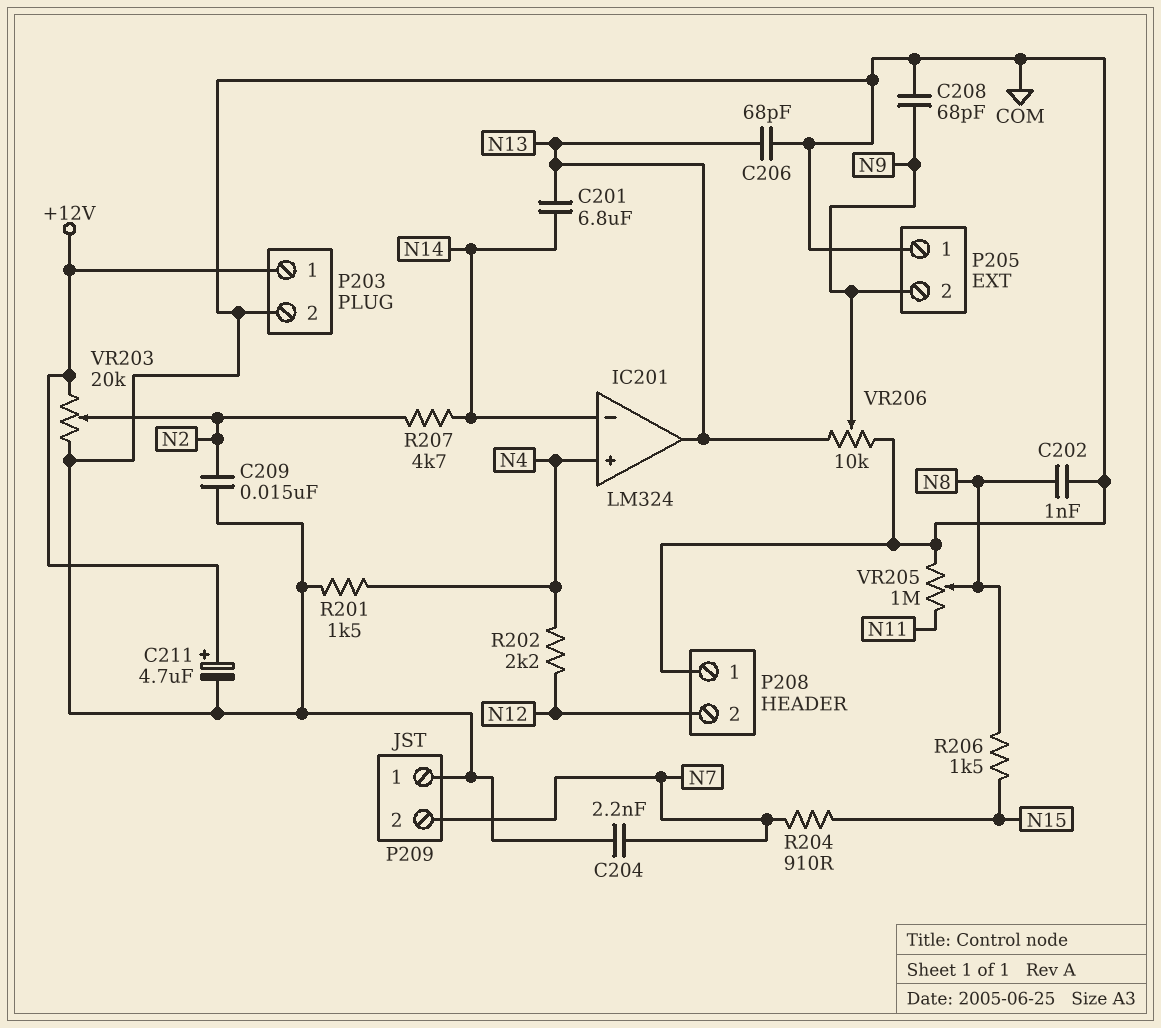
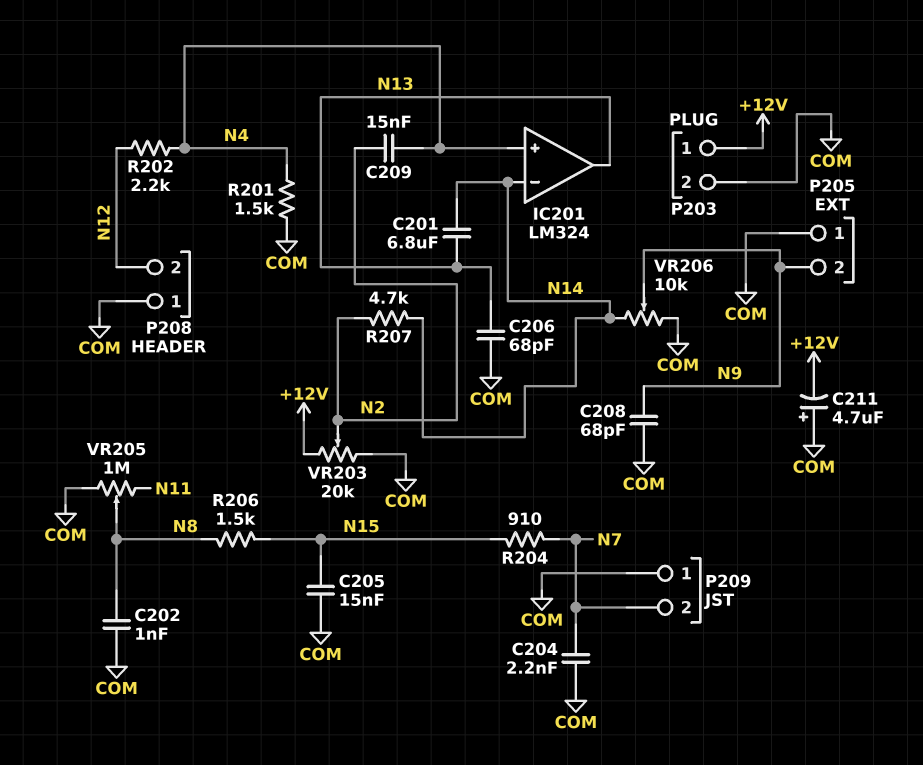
C205: none -> 15nF (COM, N15)
C209: 15nF (COM, N2) -> 15nF (N2, N4)
C211: 4.7uF (plus +12V, minus COM) -> 4.7uF (plus COM, minus +12V)
VR206: 10k (COM, N13, wiper N9) -> 10k (COM, N14, wiper N9)

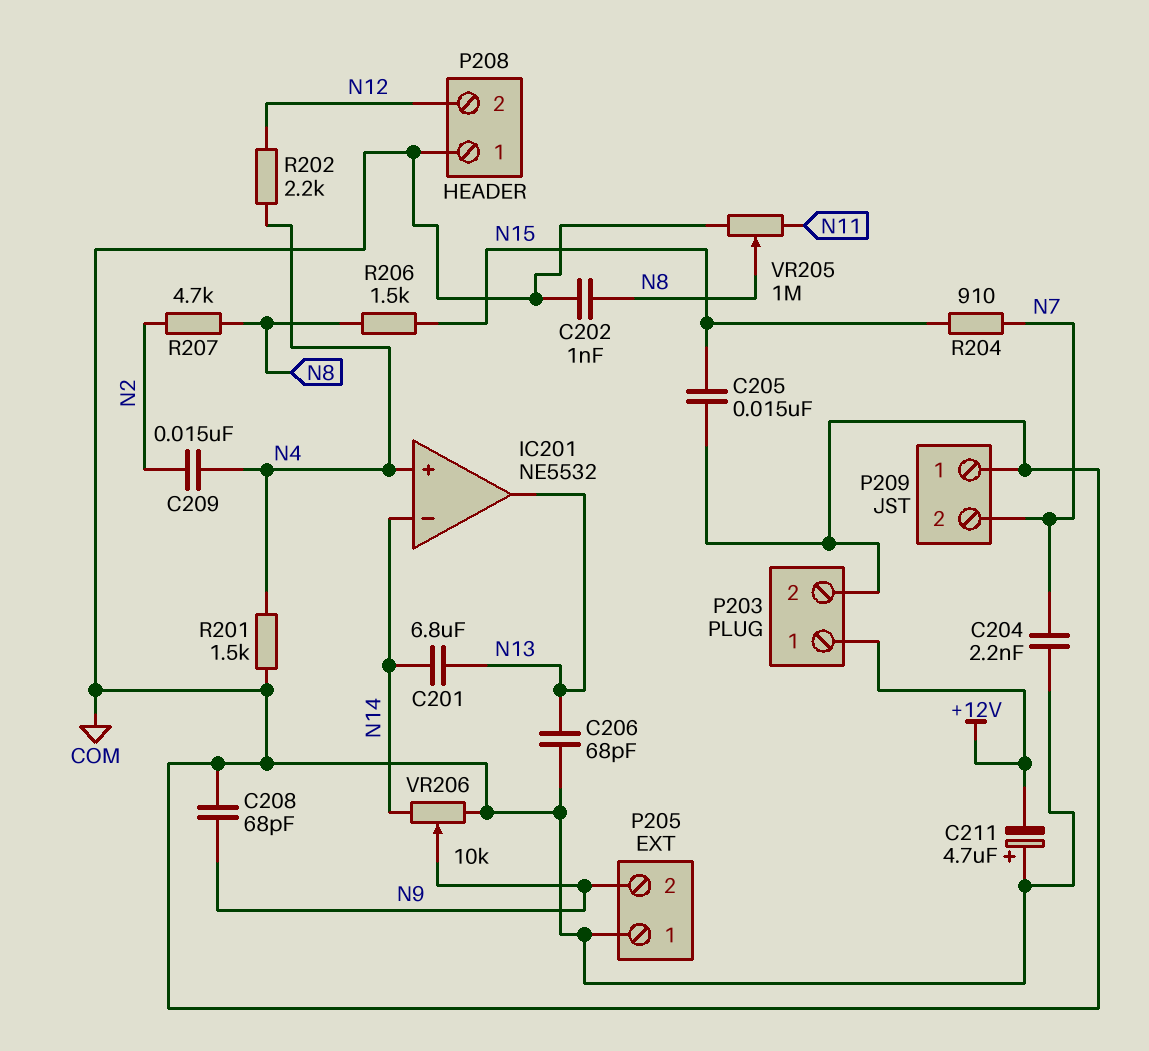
IC201: LM324 -> NE5532
R207: 4.7k (N2, N14) -> 4.7k (N2, N8)
VR203: 20k (+12V, COM, wiper N2) -> none

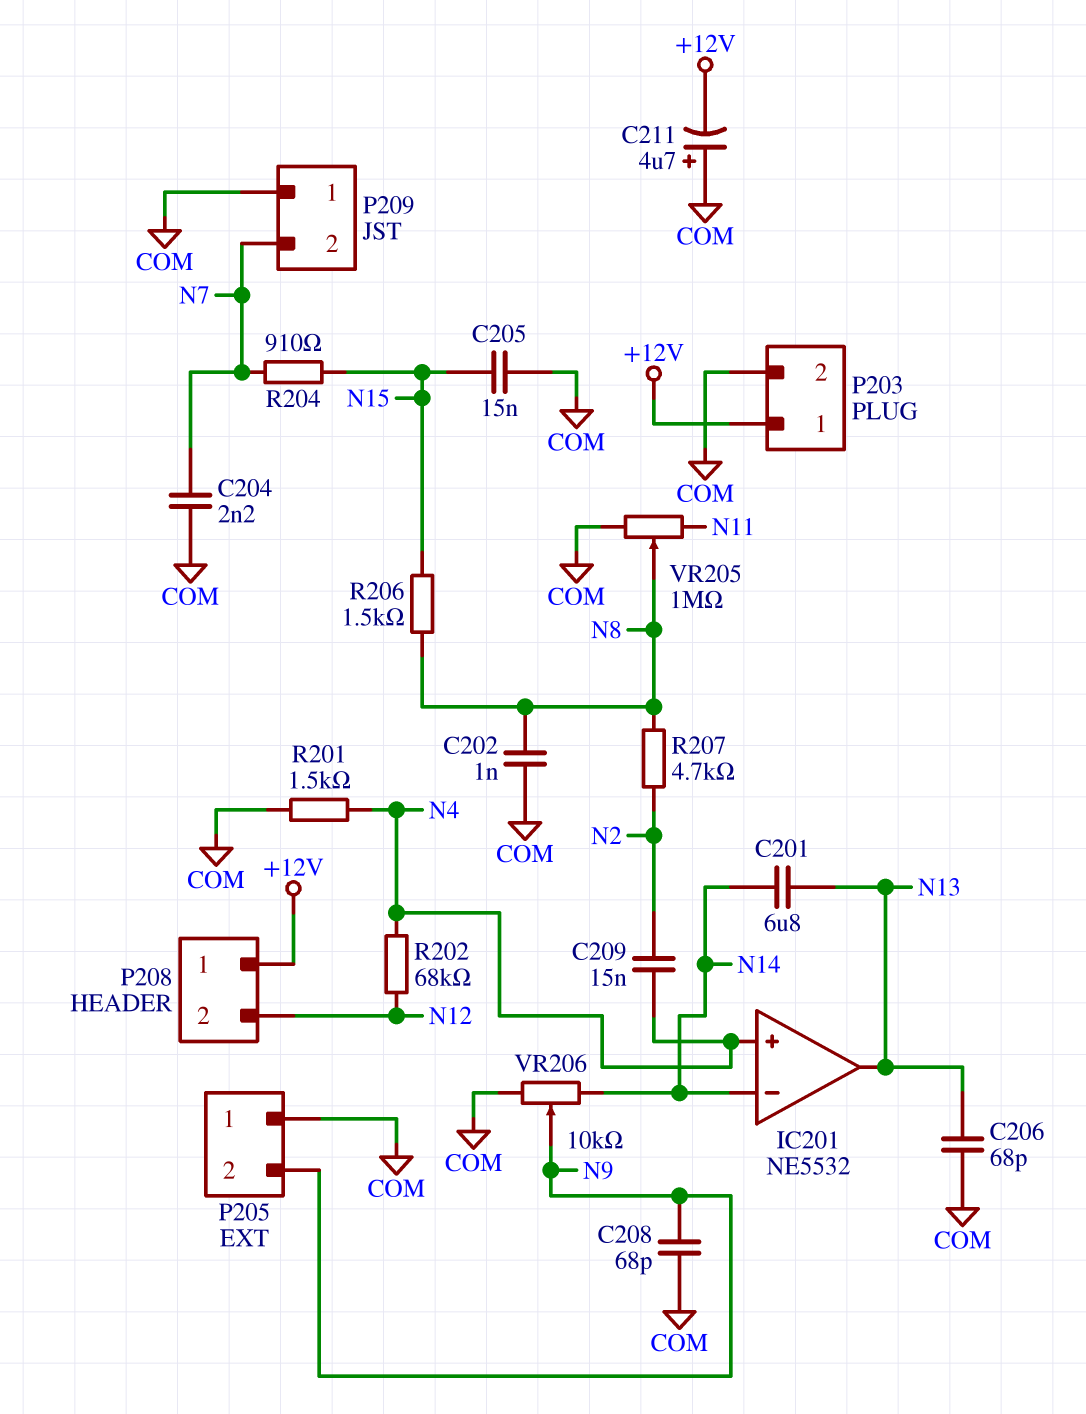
P208 pin 1: COM -> +12V
R202: 2.2k (N4, N12) -> 68k (N4, N12)

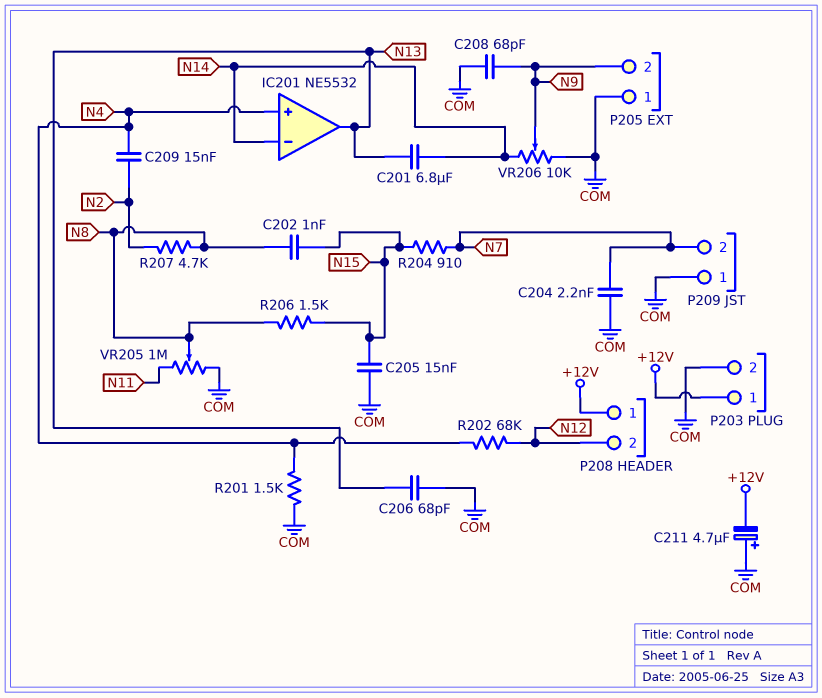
C202: 1nF (COM, N8) -> 1nF (N8, N15)

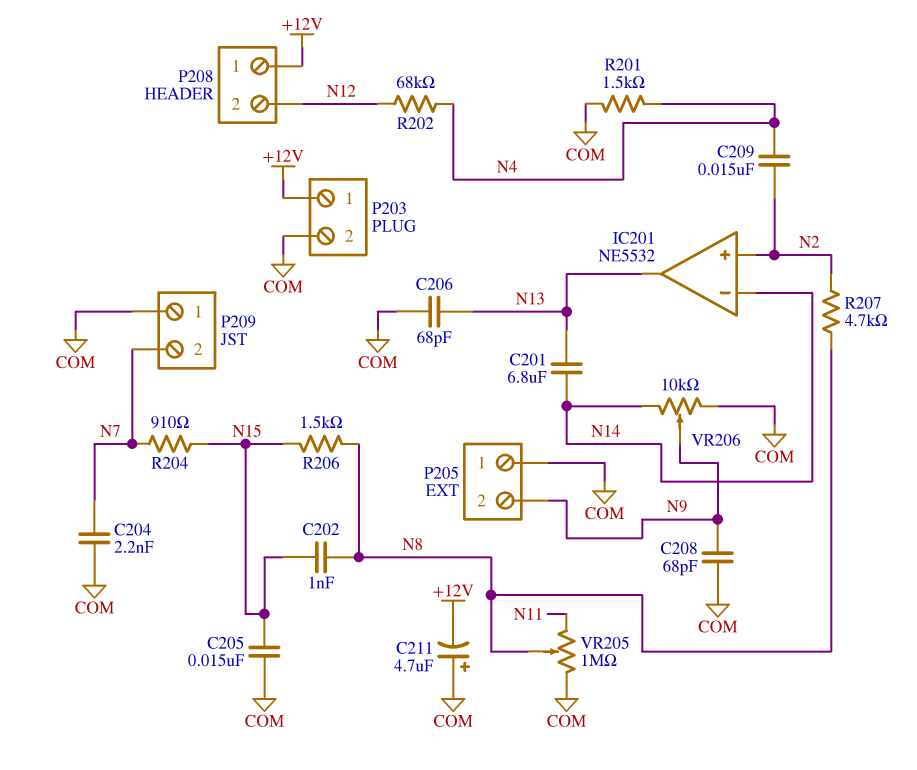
IC201 pin in+: N4 -> N2

